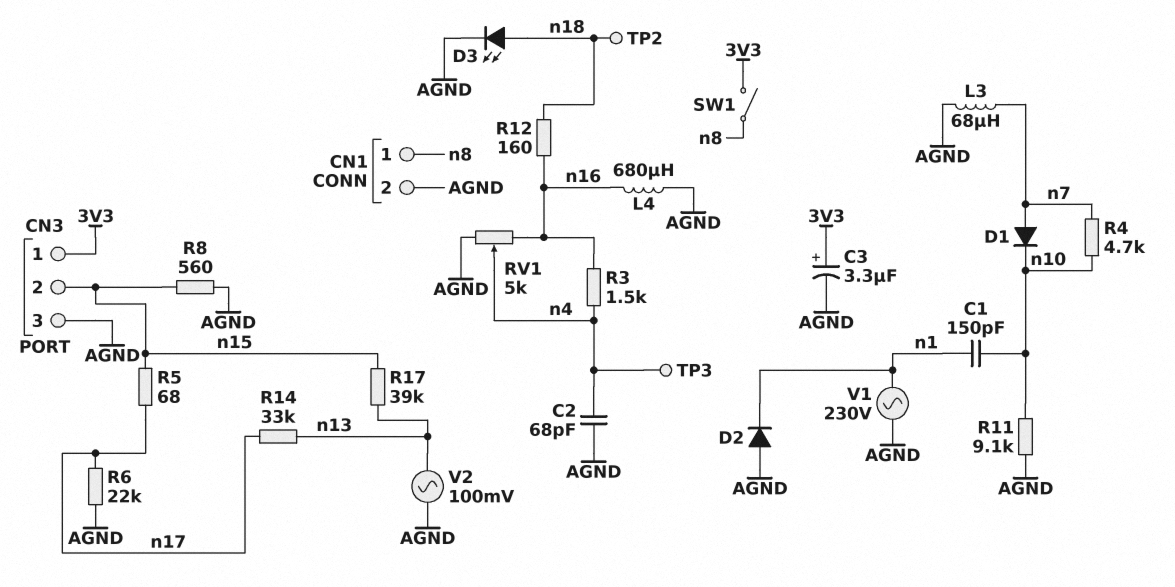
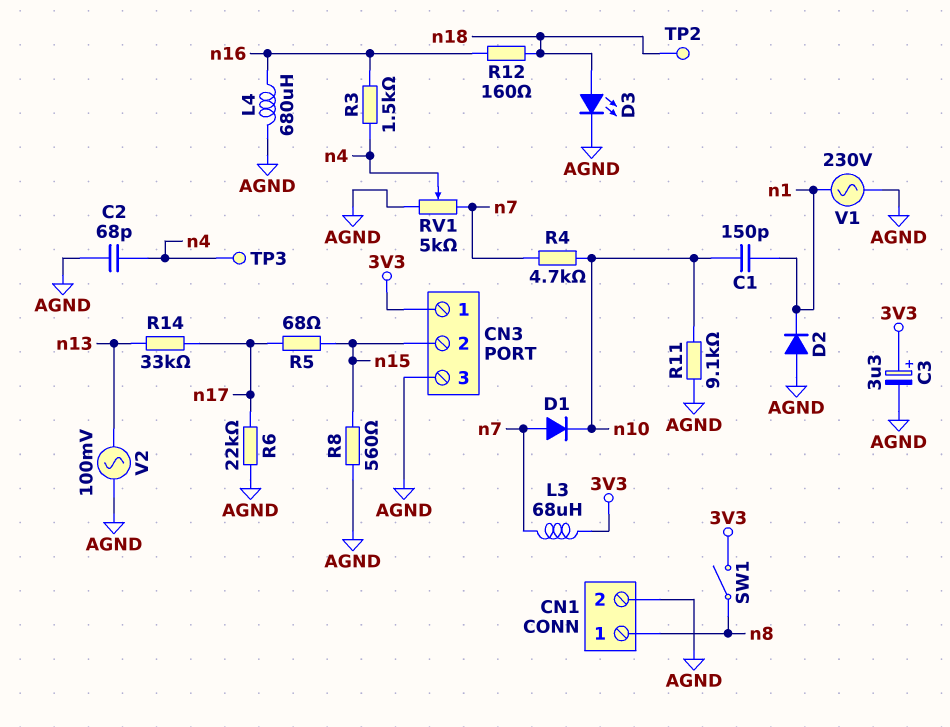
L3: 68uH (AGND, n7) -> 68uH (3V3, n7)
R17: 39k (n13, n15) -> none
RV1: 5k (AGND, n16, wiper n4) -> 5k (AGND, n7, wiper n4)

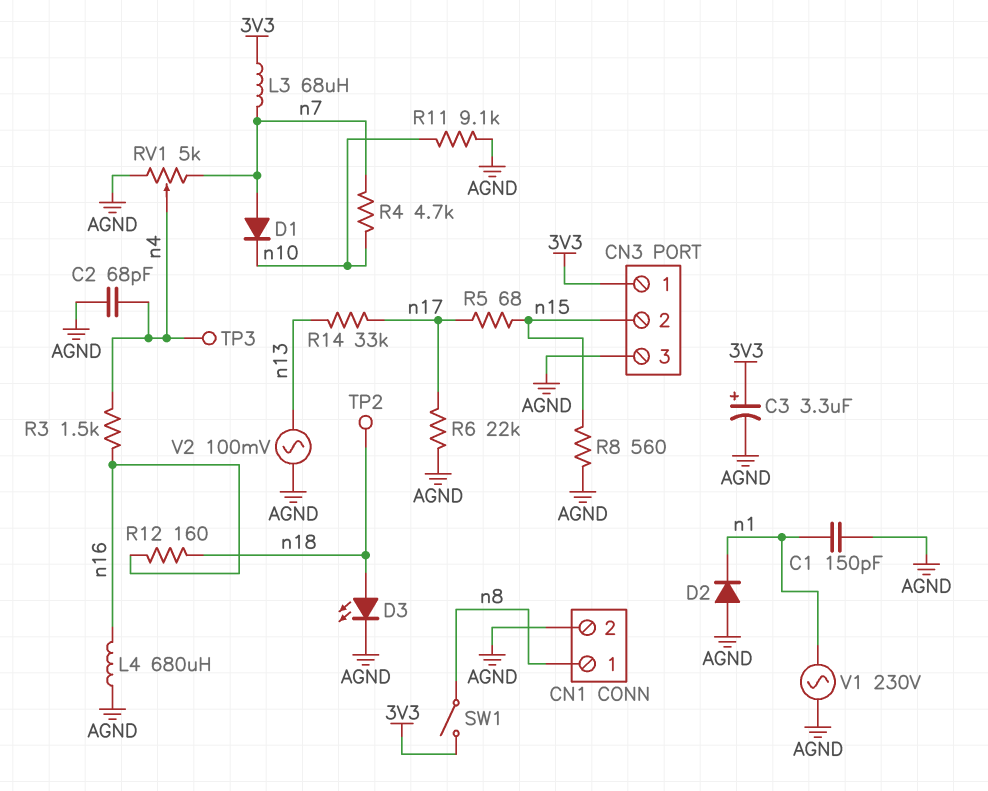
C1: 150pF (n1, n10) -> 150pF (AGND, n1)

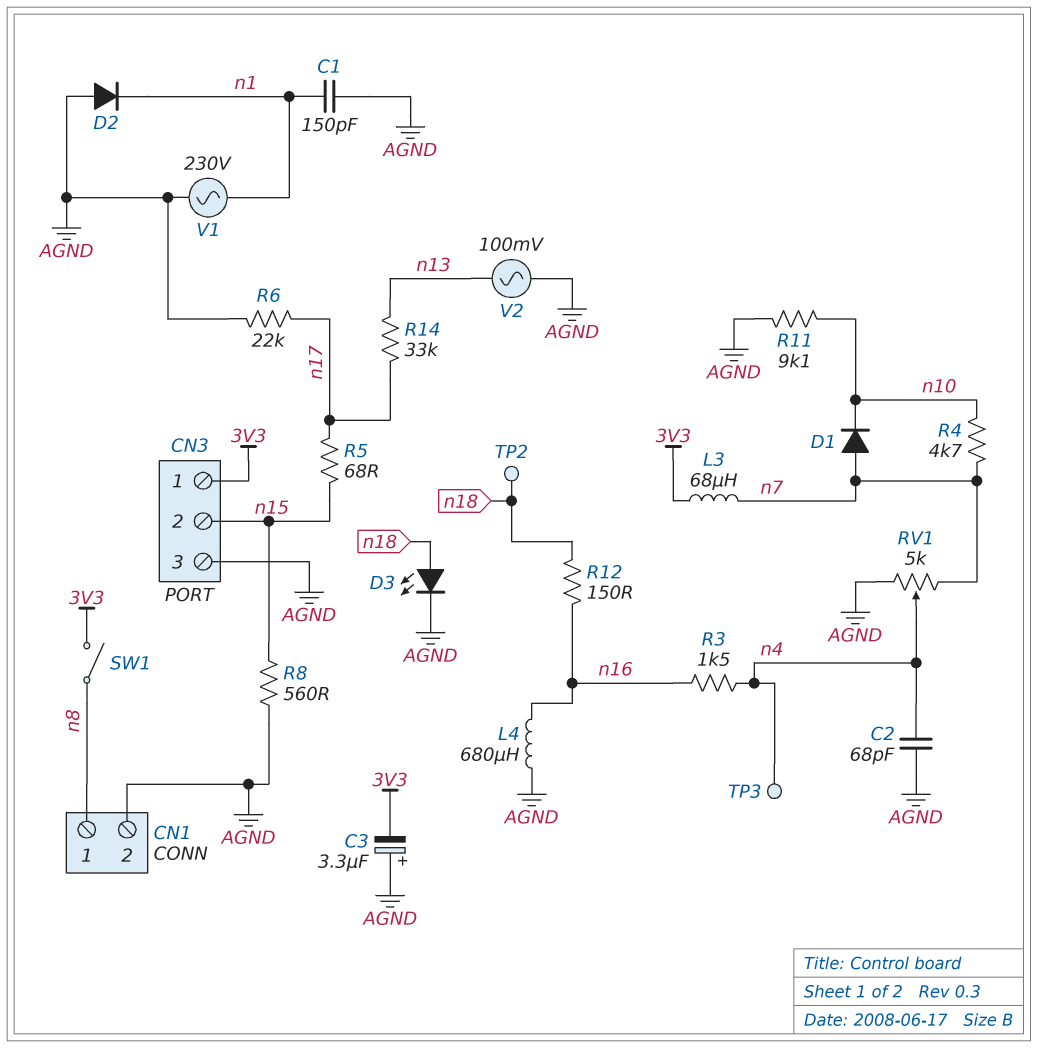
C3: 3.3uF (plus 3V3, minus AGND) -> 3.3uF (plus AGND, minus 3V3)
R12: 160 (n16, n18) -> 150 (n16, n18)

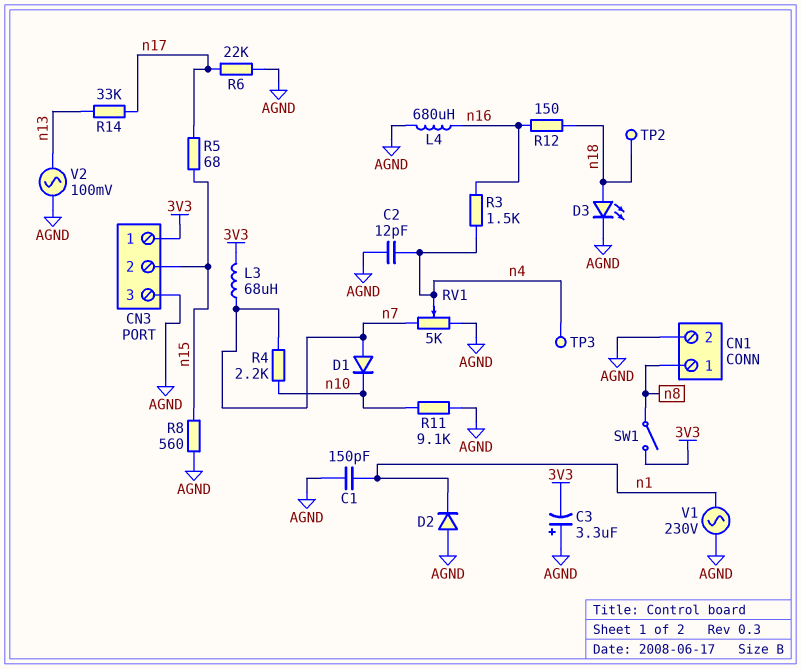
C2: 68pF (AGND, n4) -> 12pF (AGND, n4)
R4: 4.7k (n7, n10) -> 2.2k (n7, n10)

